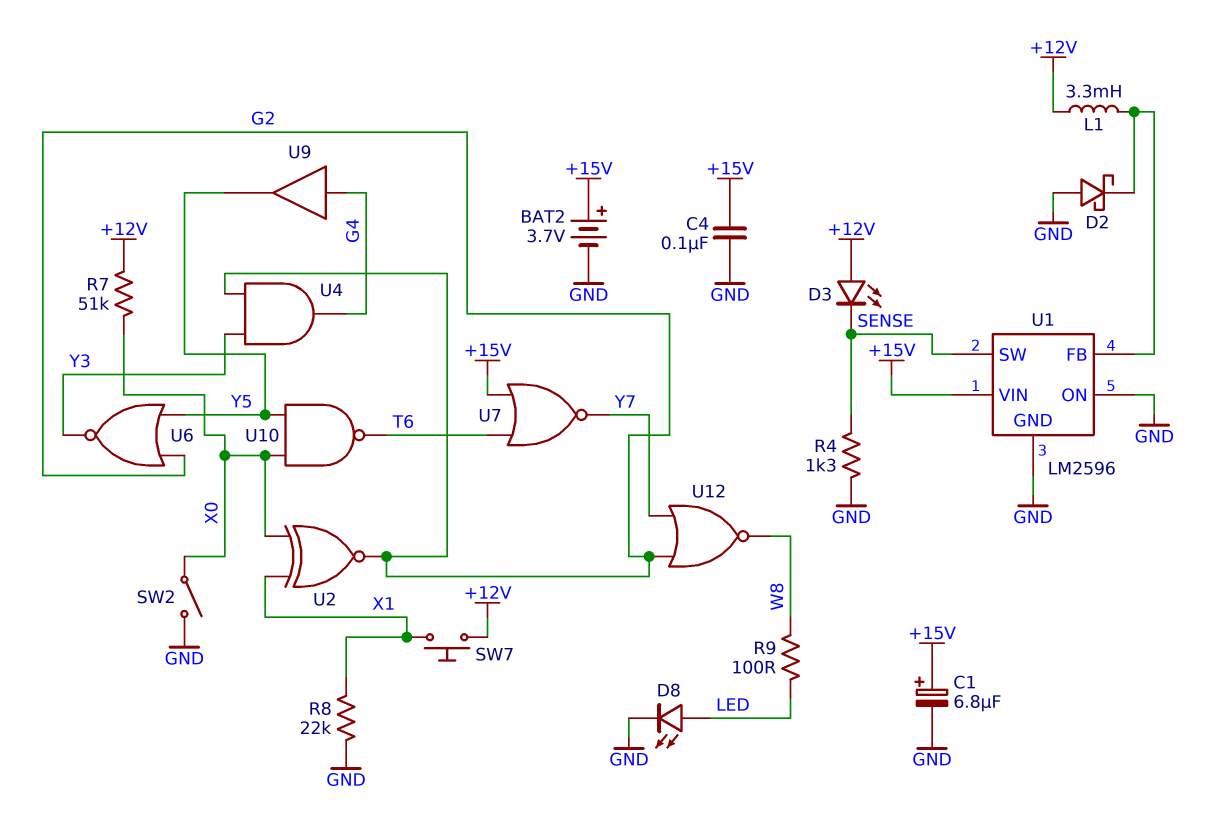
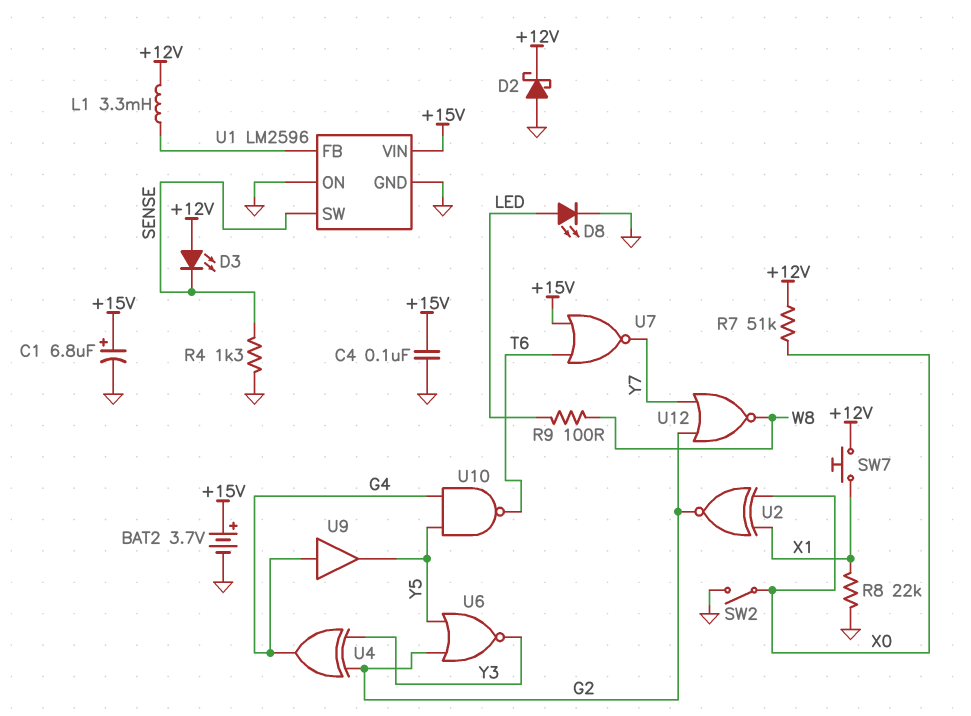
D2: schottky (A GND, K U1/FB) -> schottky (A GND, K +12V)
U4: AND (in G2, in Y3, out G4) -> XOR (in G2, in Y3, out G4)
U10: NAND (in X0, in Y5, out T6) -> NAND (in G4, in Y5, out T6)

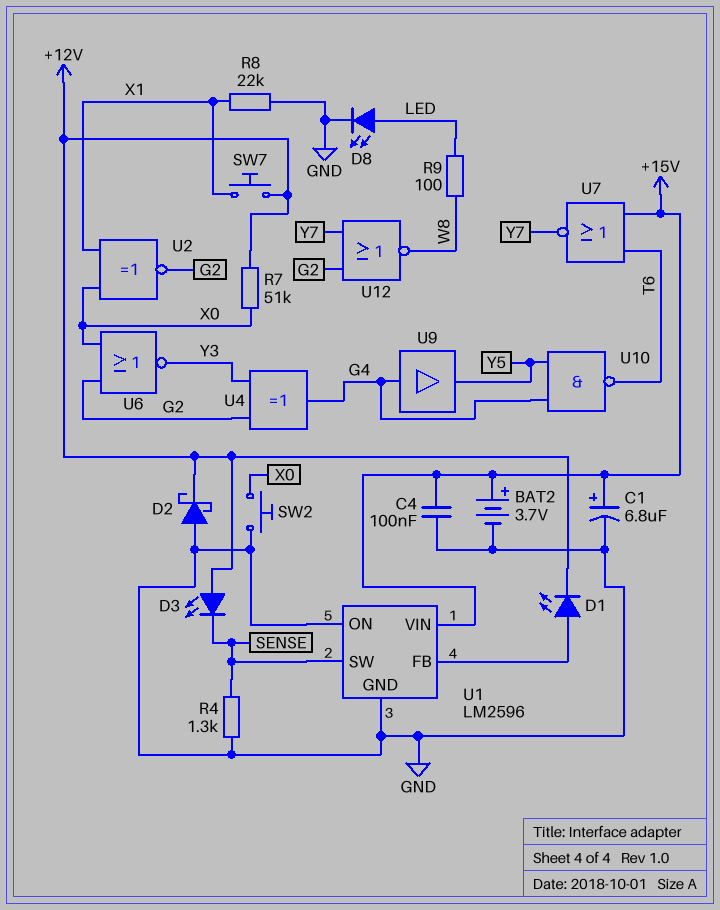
D1: none -> LED (A U1/FB, K +12V)
L1: 3.3mH (+12V, U1/FB) -> none
SW2: switch (GND, X0) -> button (GND, X0)
U6: NOR (in G2, in Y5, out Y3) -> NOR (in G2, in X0, out Y3)

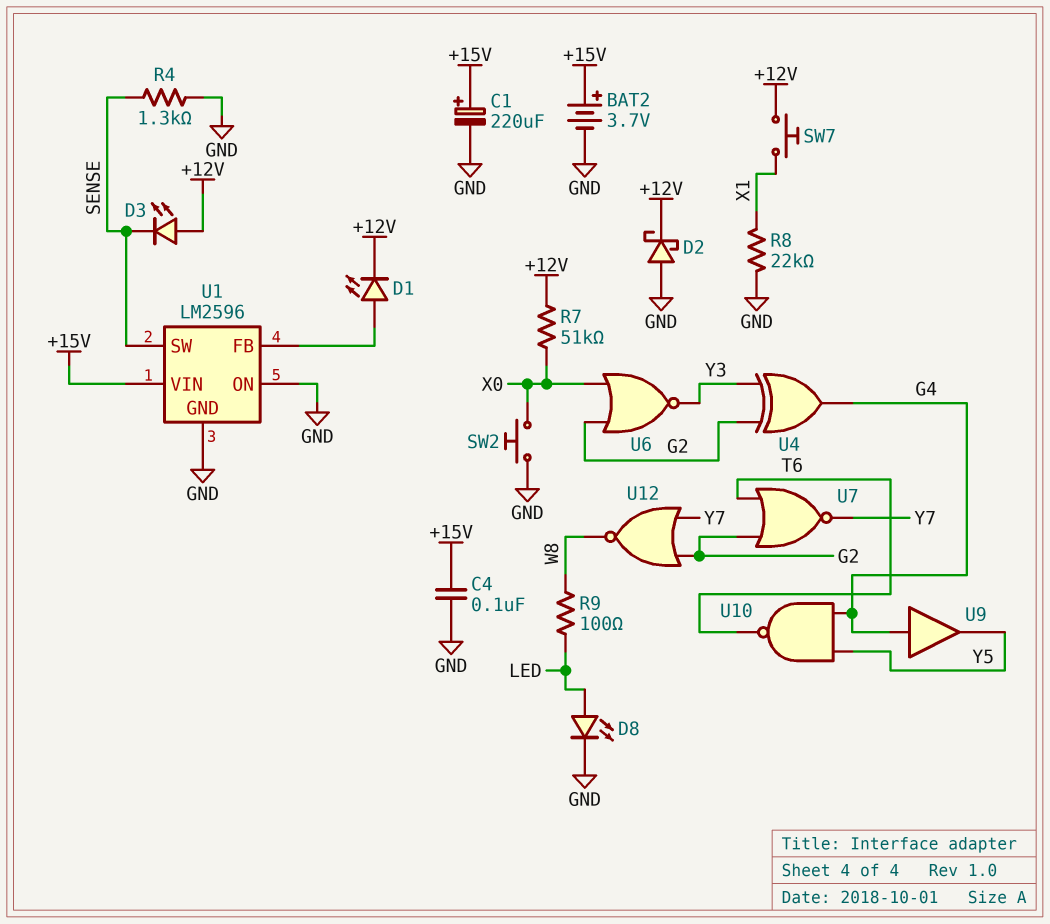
C1: 6.8uF (plus +15V, minus GND) -> 220uF (plus +15V, minus GND)
U2: XNOR (in X0, in X1, out G2) -> none
U7: NOR (in +15V, in T6, out Y7) -> NOR (in G2, in T6, out Y7)

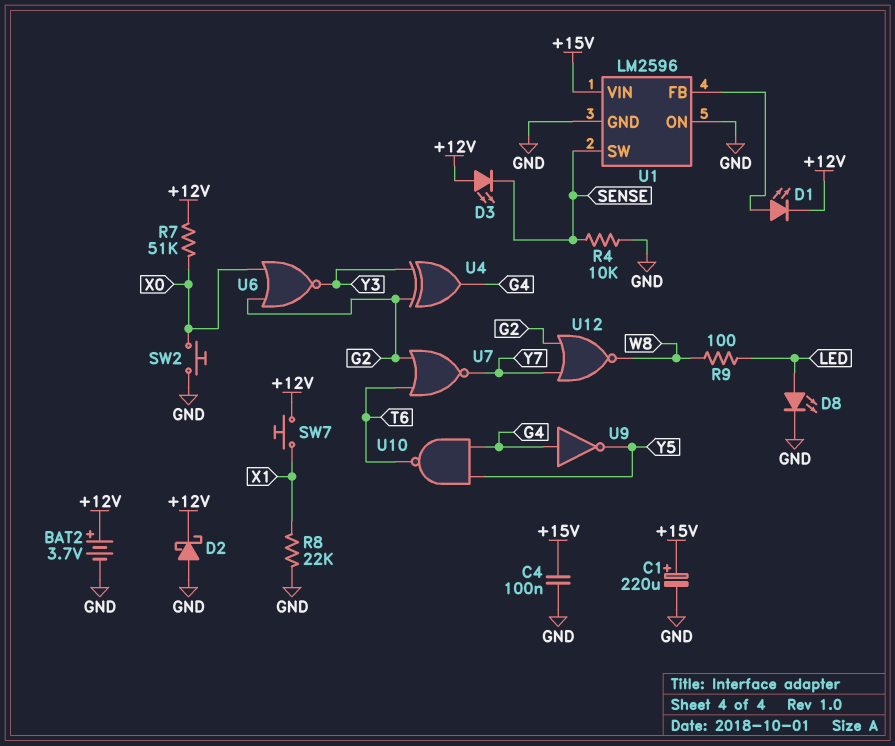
BAT2: 3.7V (plus +15V, minus GND) -> 3.7V (plus +12V, minus GND)
R4: 1.3k (GND, SENSE) -> 10k (GND, SENSE)
U9: buffer (in G4, out Y5) -> NOT (in G4, out Y5)

